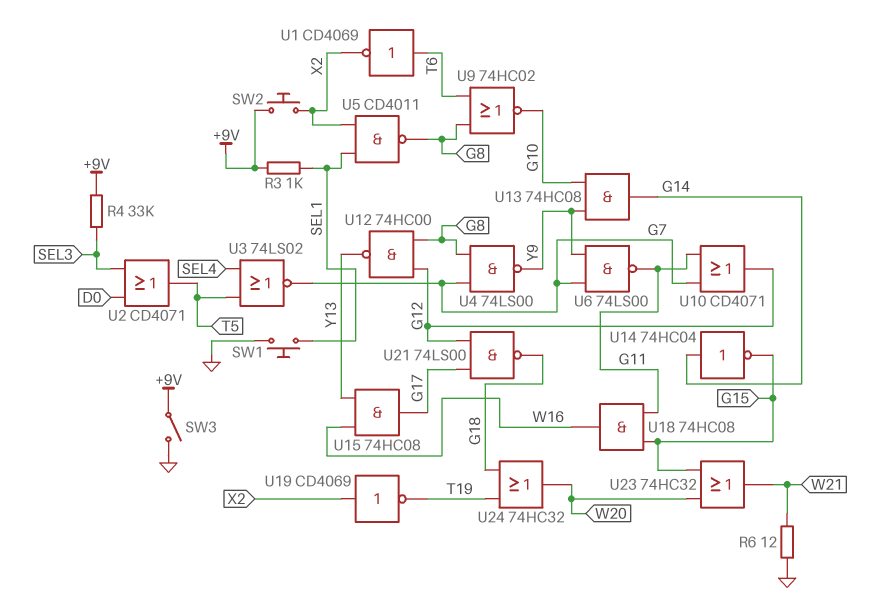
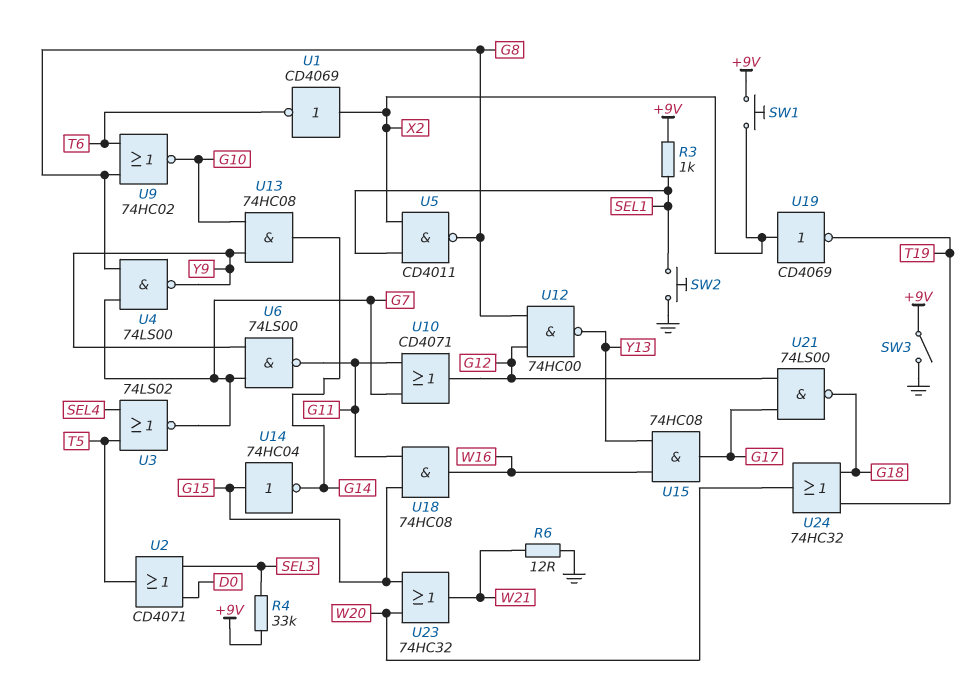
SW1: button (GND, SEL1) -> button (+9V, X2)
SW2: button (+9V, X2) -> button (GND, SEL1)
U1: NOT CD4069 (in T6, out X2) -> NOT CD4069 (in X2, out T6)
U14: NOT 74HC04 (in G14, out G15) -> NOT 74HC04 (in G15, out G14)

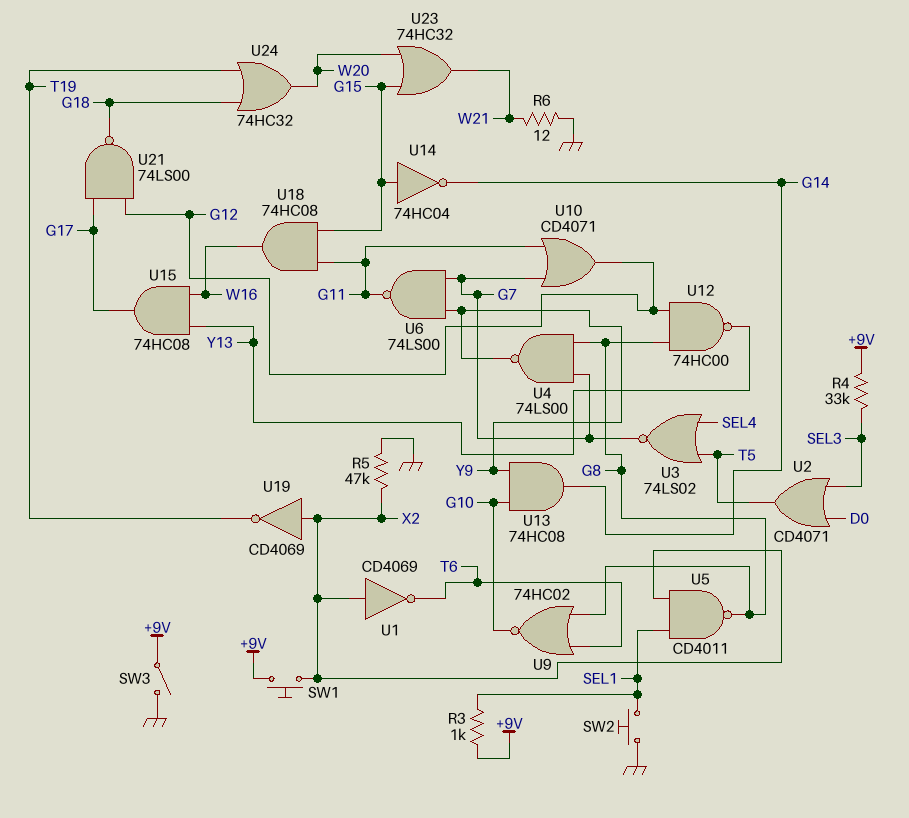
R5: none -> 47k (GND, X2)

